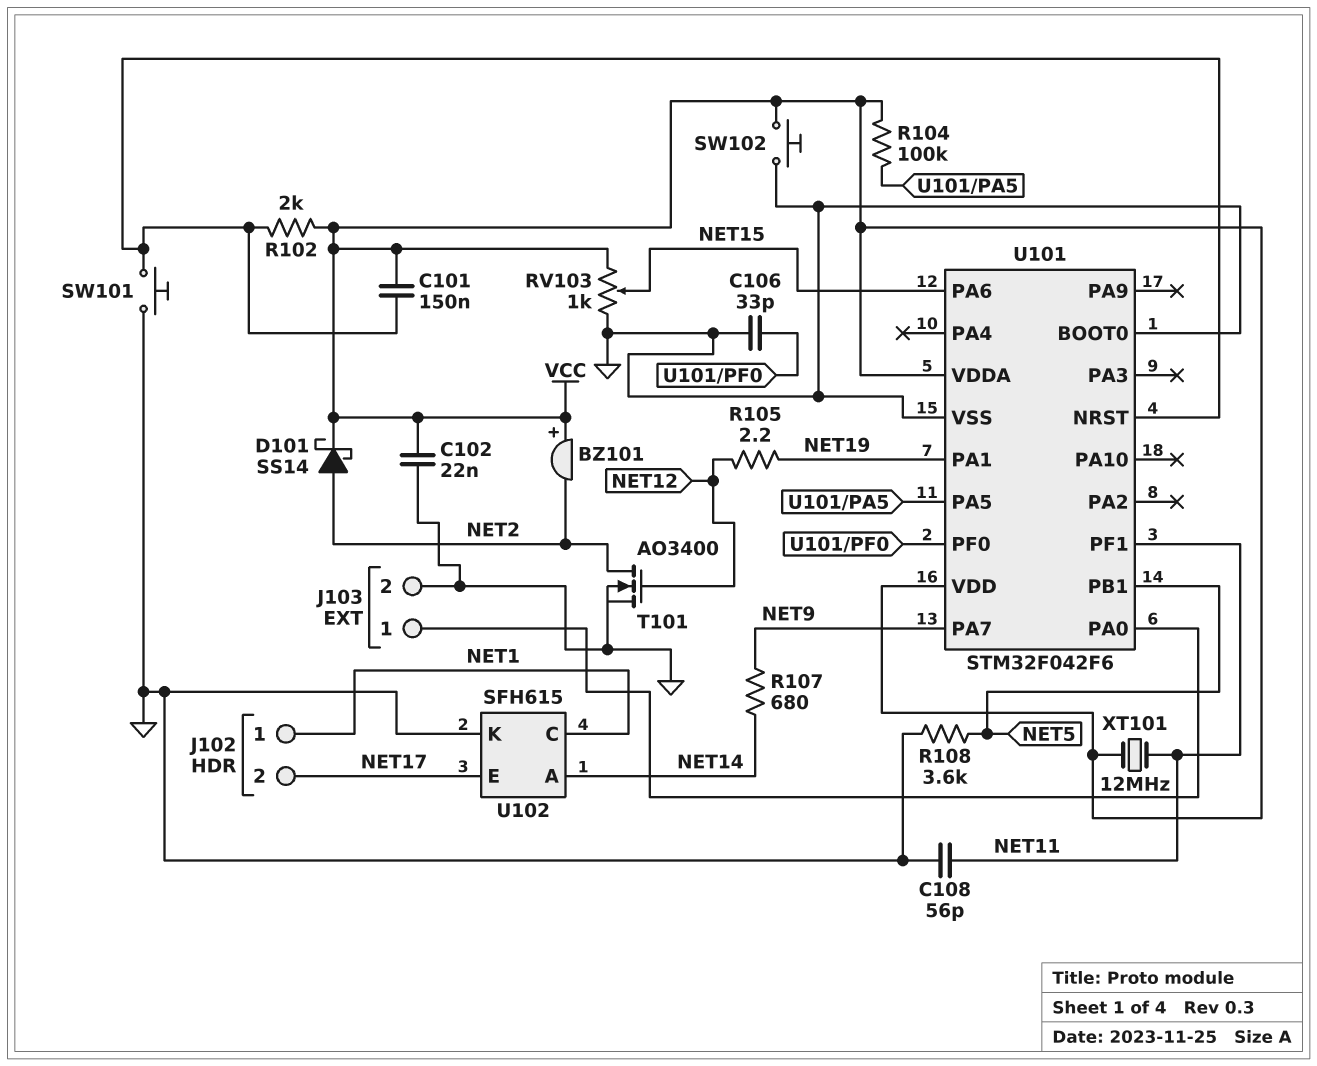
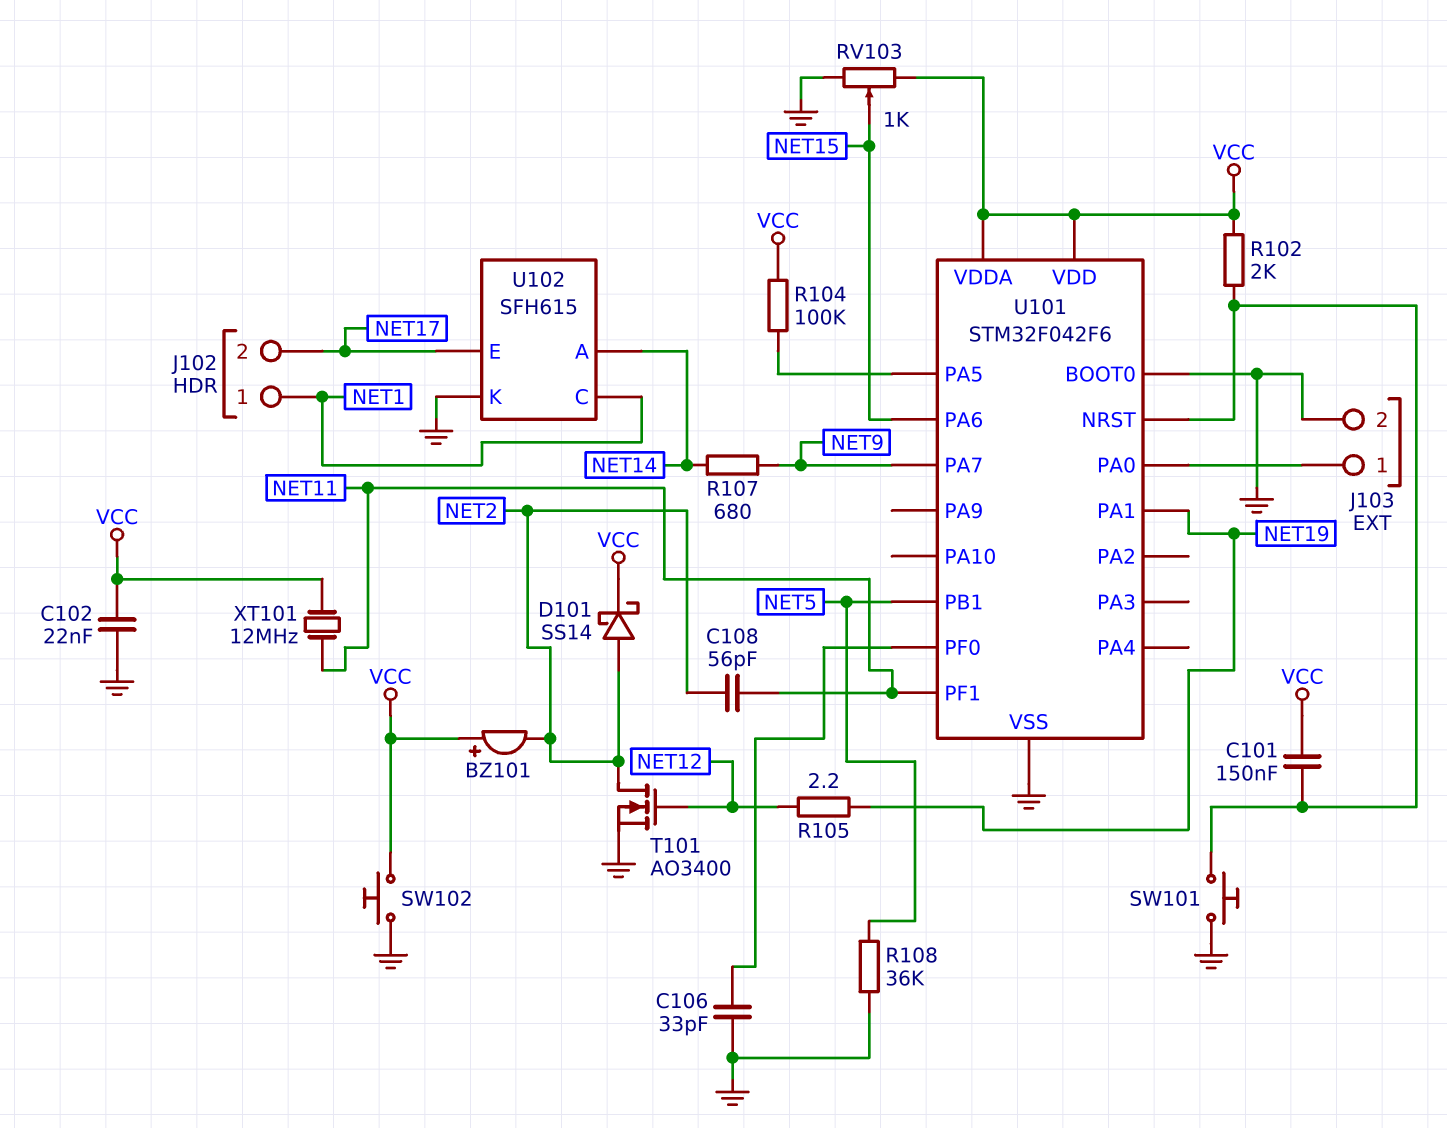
C108: 56pF (GND, NET11) -> 56pF (NET2, NET11)
R108: 3.6k (GND, NET5) -> 36k (GND, NET5)

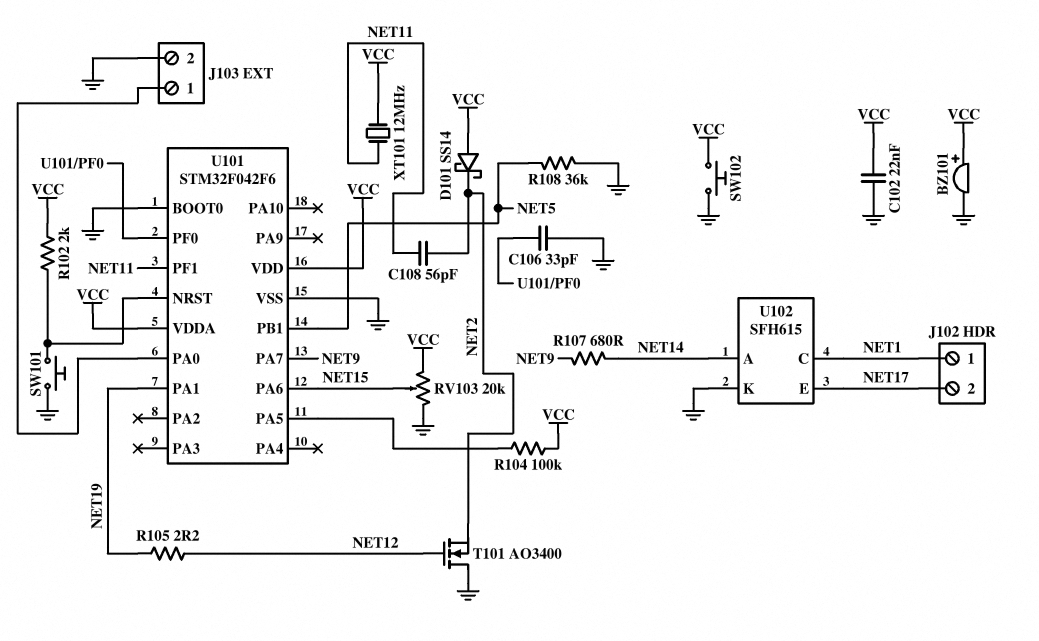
BZ101: buzzer (plus VCC, minus NET2) -> buzzer (plus VCC, minus GND)
C101: 150nF (U101/NRST, VCC) -> none
D101: schottky SS14 (A NET2, K VCC) -> schottky SS14 (A VCC, K NET2)
RV103: 1k (GND, VCC, wiper NET15) -> 20k (GND, VCC, wiper NET15)
T101: NMOS AO3400 (G NET12, D NET2, S GND) -> NMOS AO3400 (G NET12, D GND, S NET2)

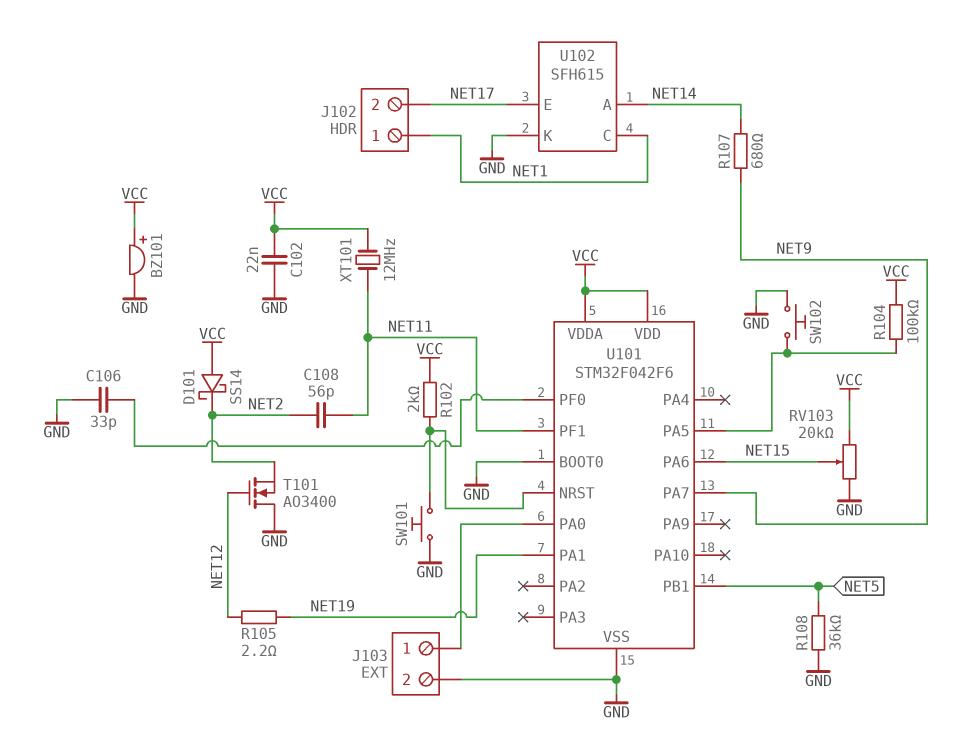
SW102: button (GND, VCC) -> button (GND, U101/PA5)

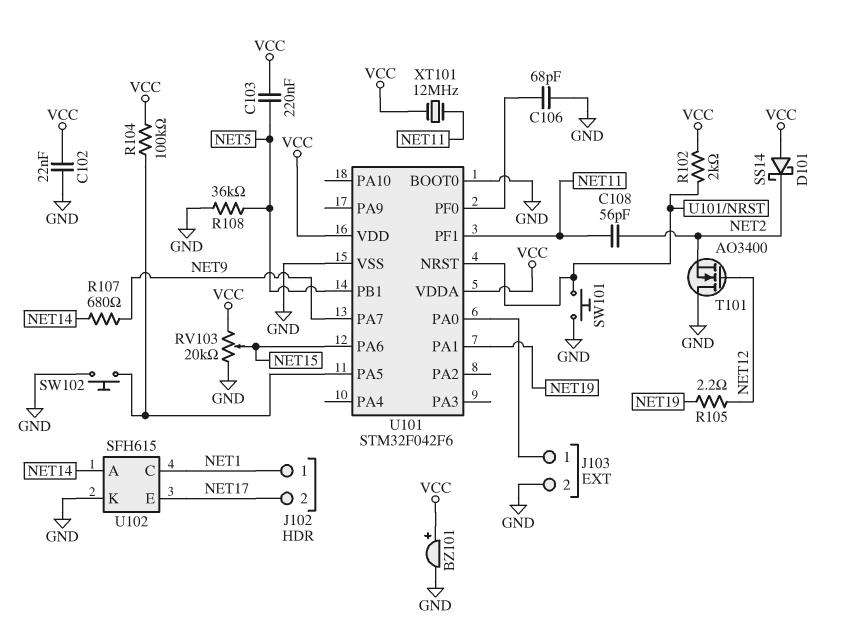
C103: none -> 220nF (NET5, VCC)
C106: 33pF (GND, U101/PF0) -> 68pF (GND, U101/PF0)

